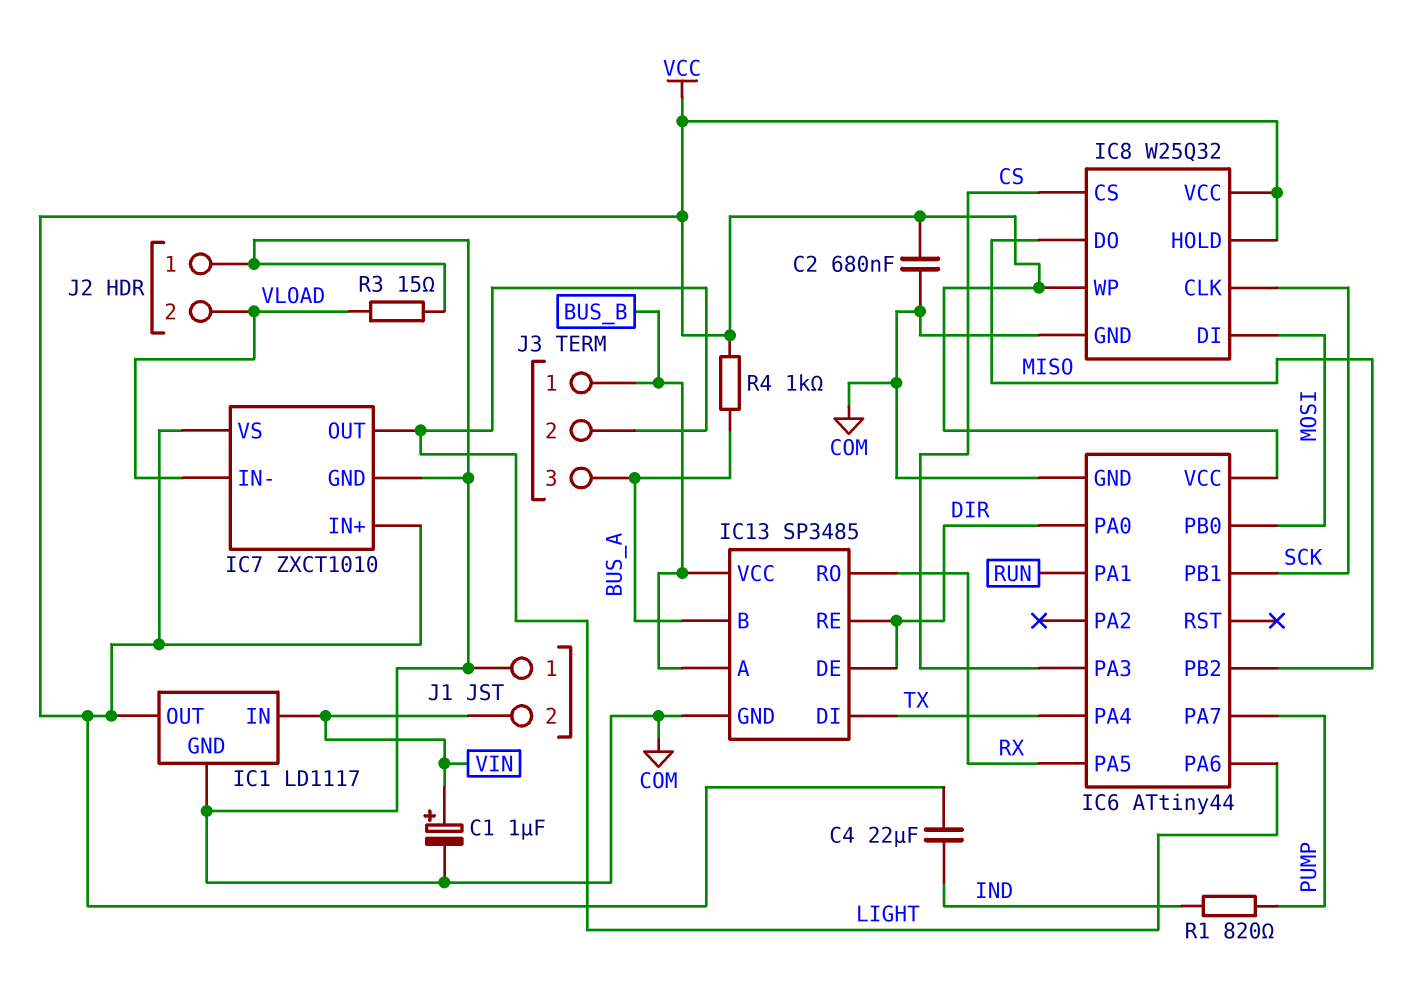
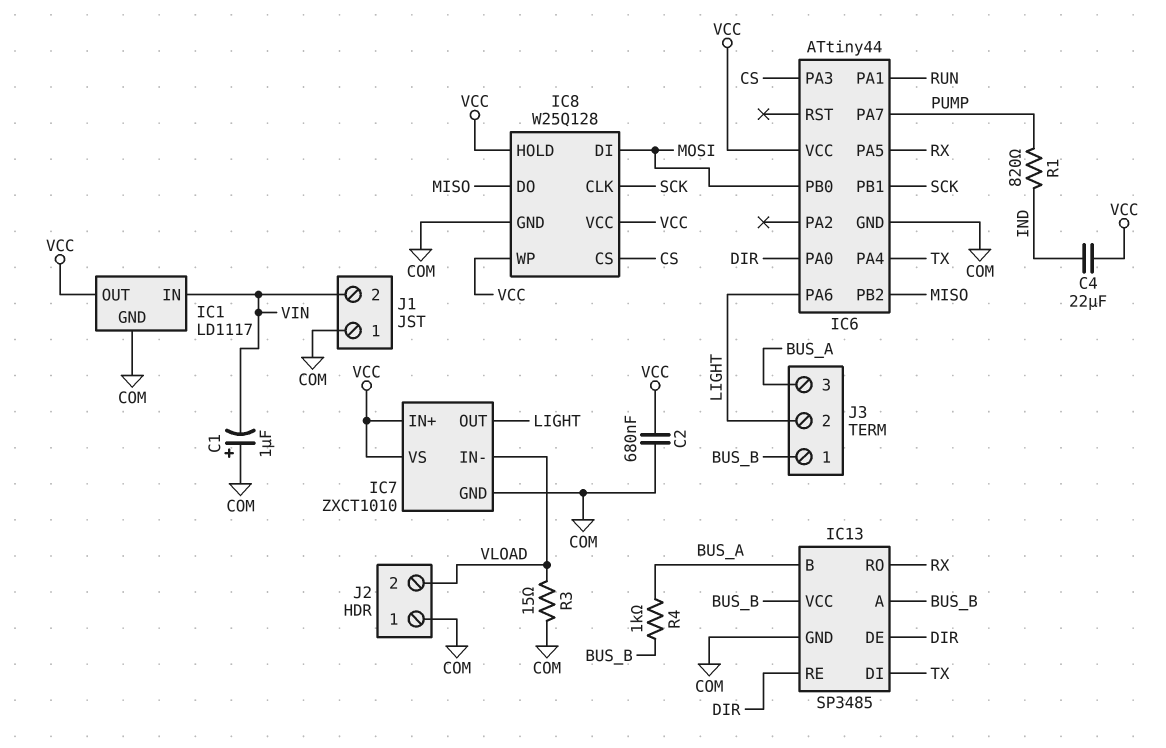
C1: 1uF (plus VIN, minus COM) -> 1uF (plus COM, minus VIN)
IC8: W25Q32 -> W25Q128
R4: 1k (BUS_A, VCC) -> 1k (BUS_A, BUS_B)

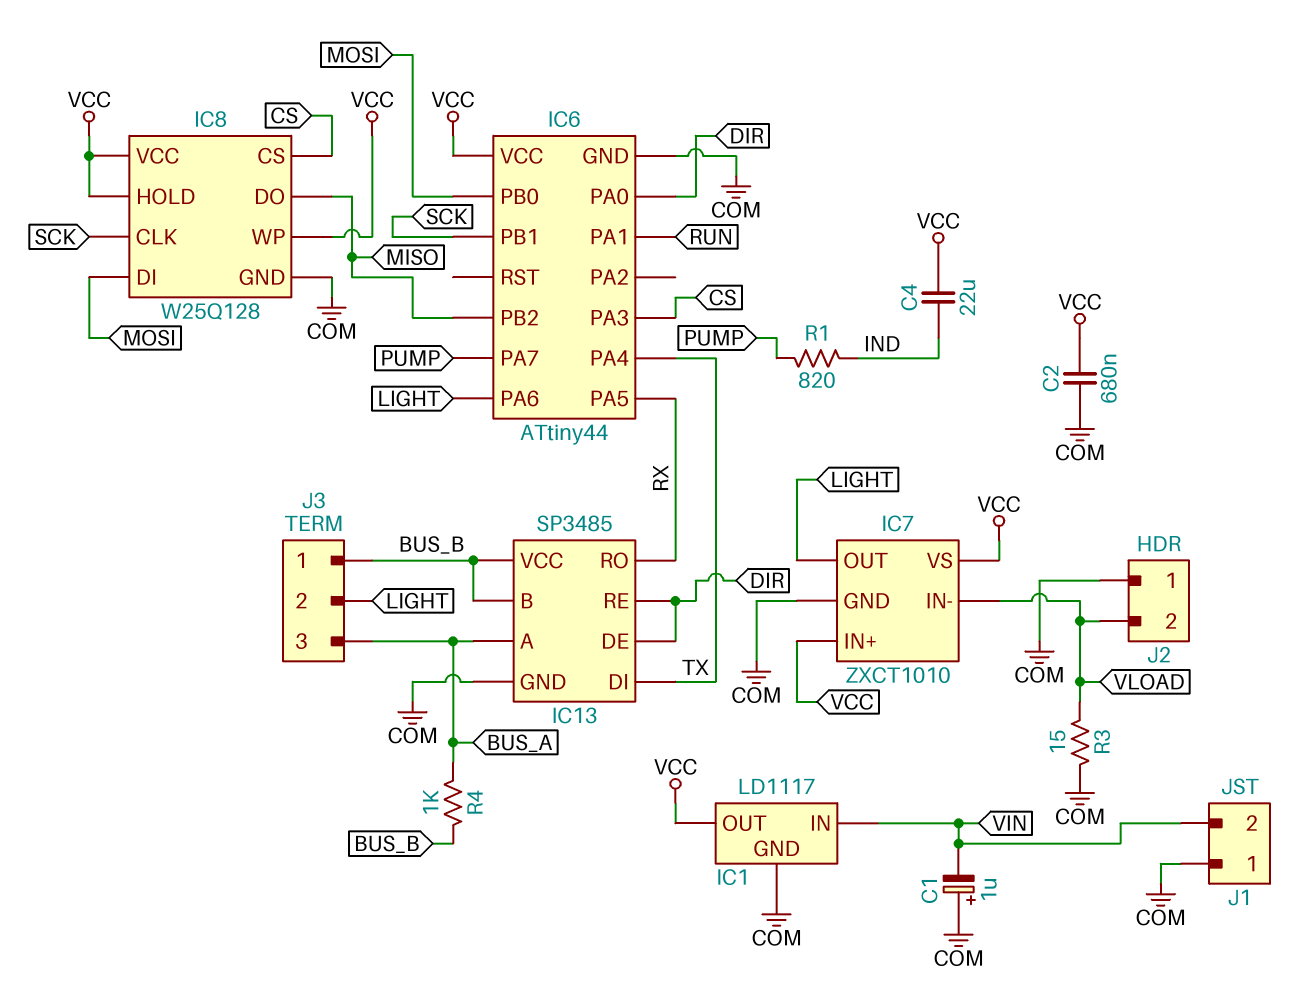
IC13 pin A: BUS_B -> BUS_A
IC13 pin B: BUS_A -> BUS_B

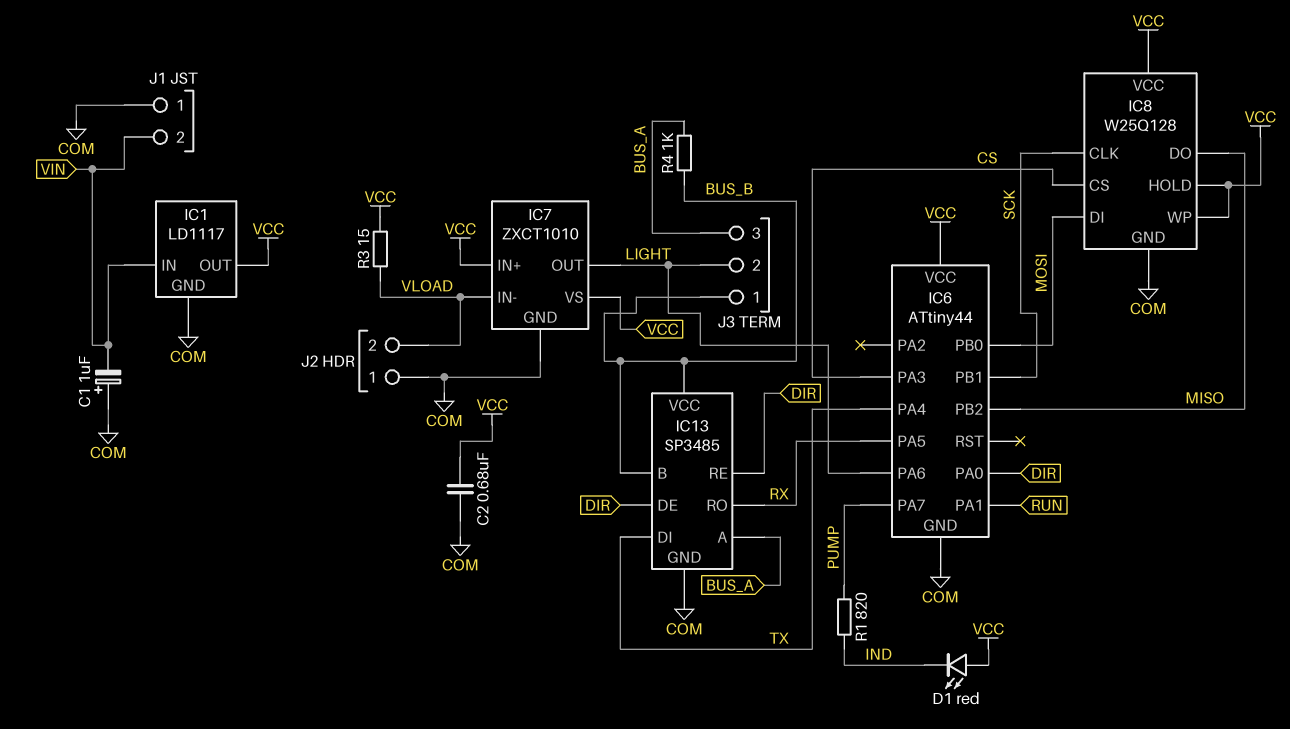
C4: 22uF (IND, VCC) -> none
D1: none -> LED red (A VCC, K IND)
R3: 15 (COM, VLOAD) -> 15 (VCC, VLOAD)

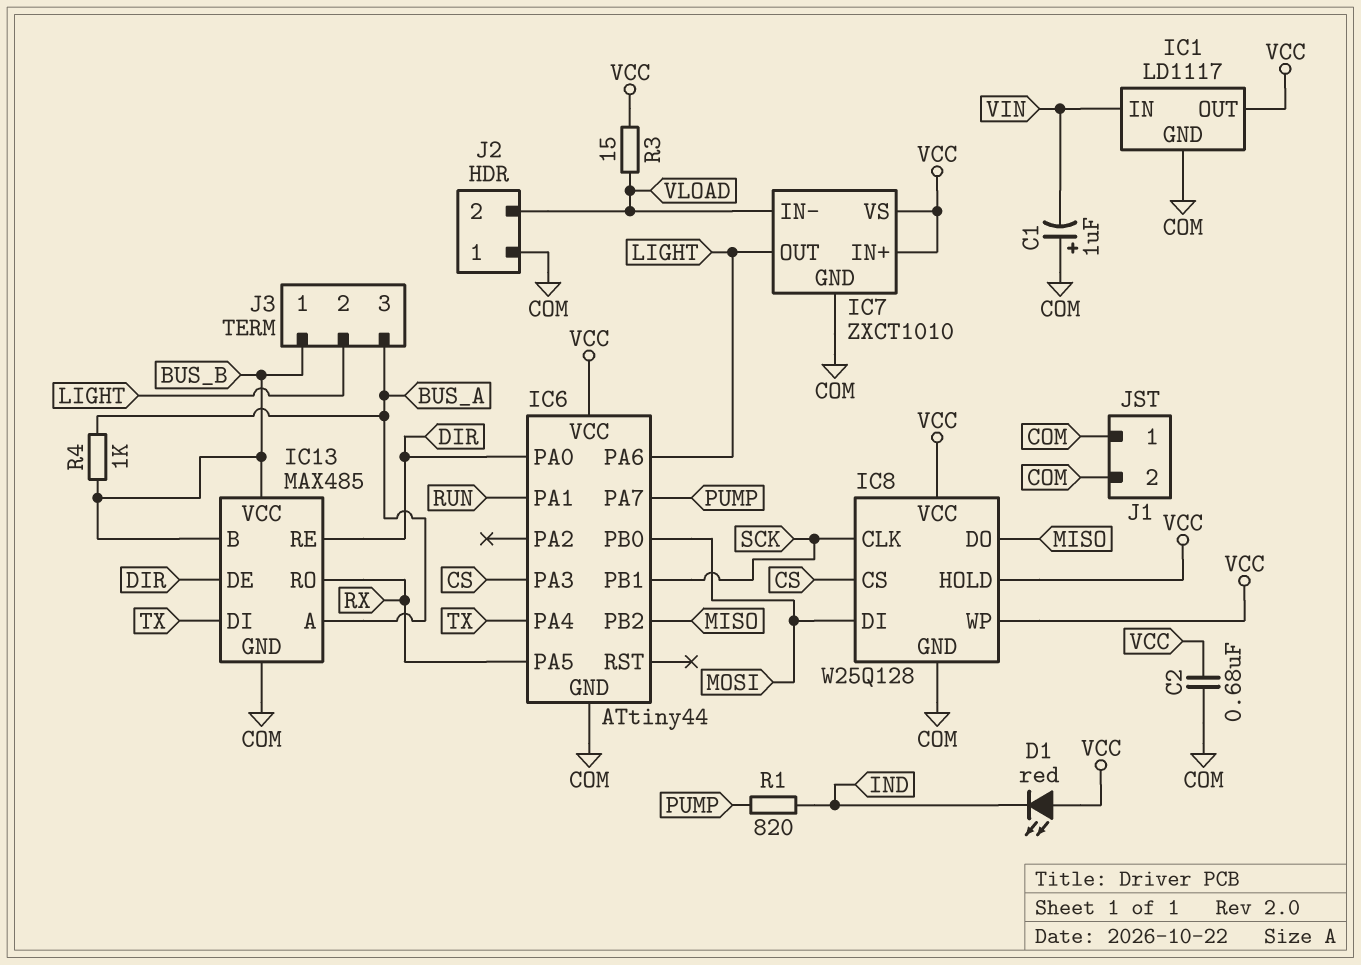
IC13: SP3485 -> MAX485
J1 pin 2: VIN -> COM

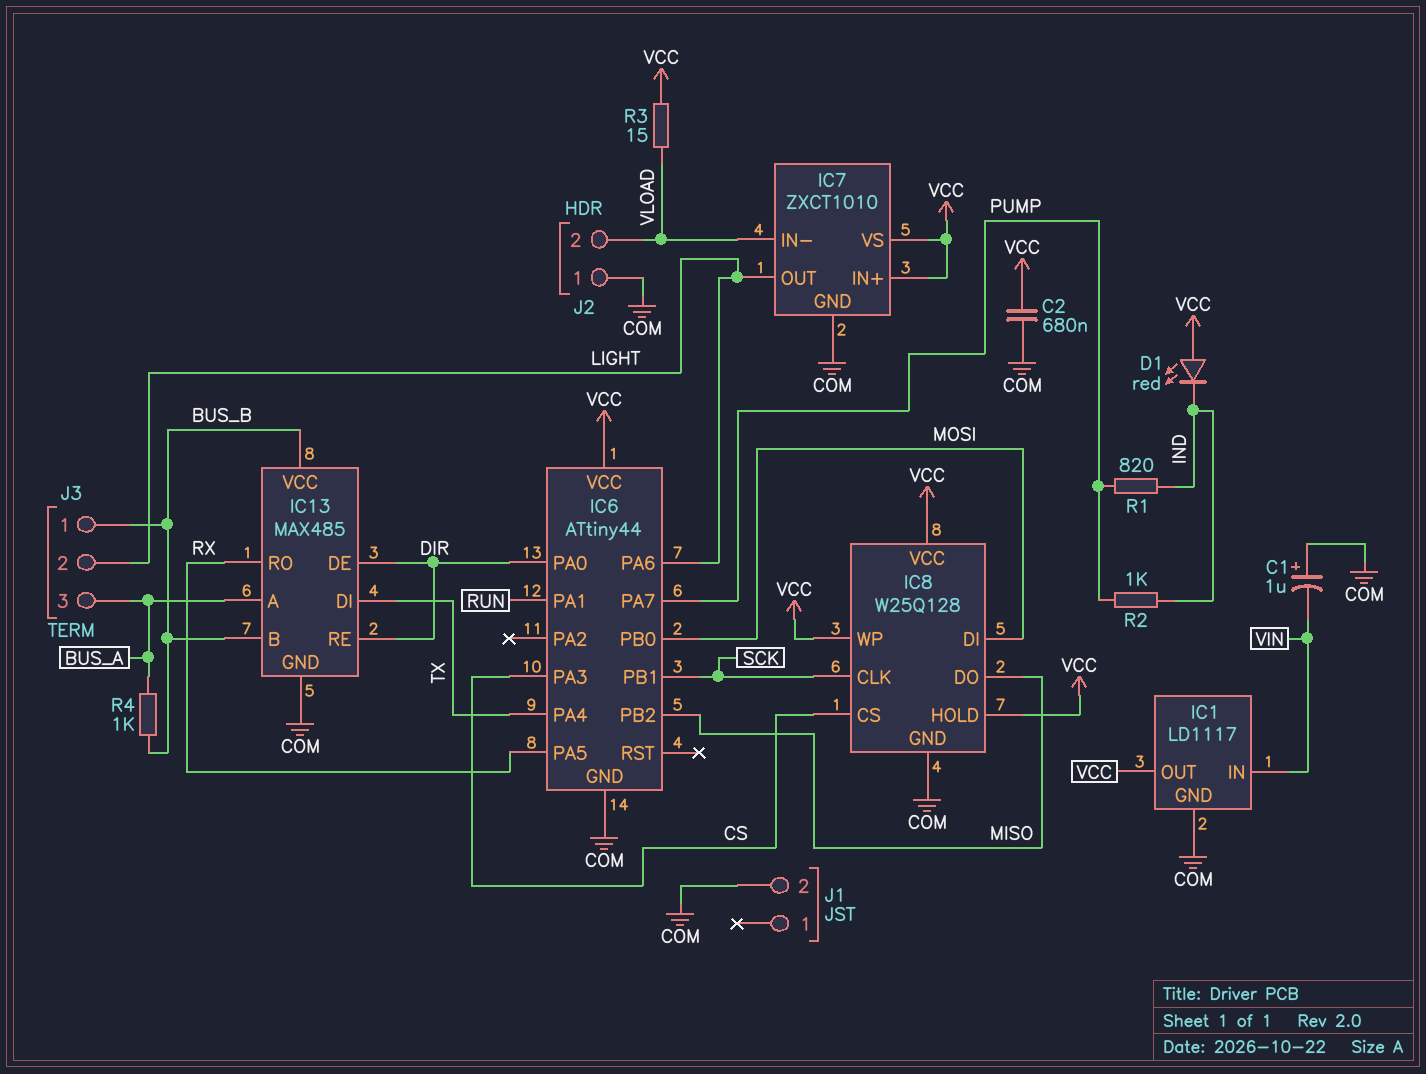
J1 pin 1: COM -> none
R2: none -> 1k (IND, PUMP)

